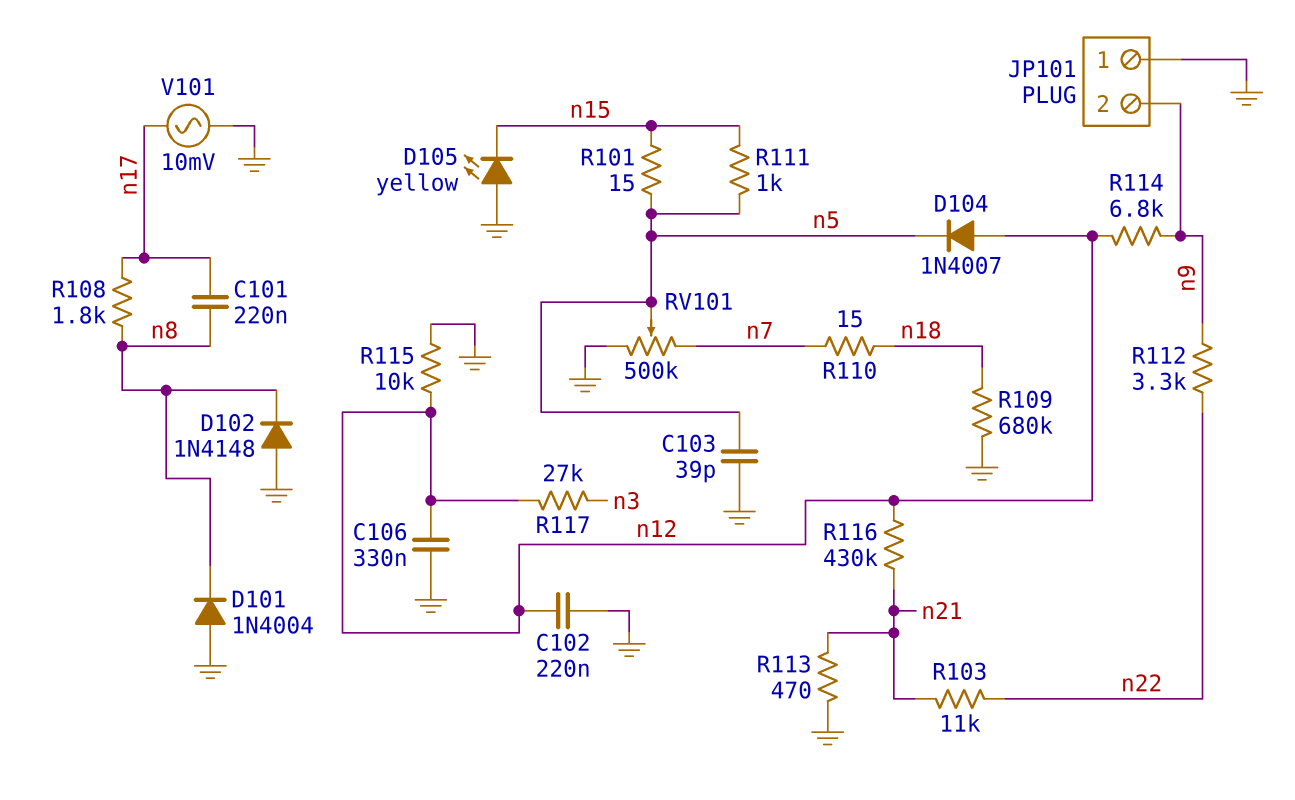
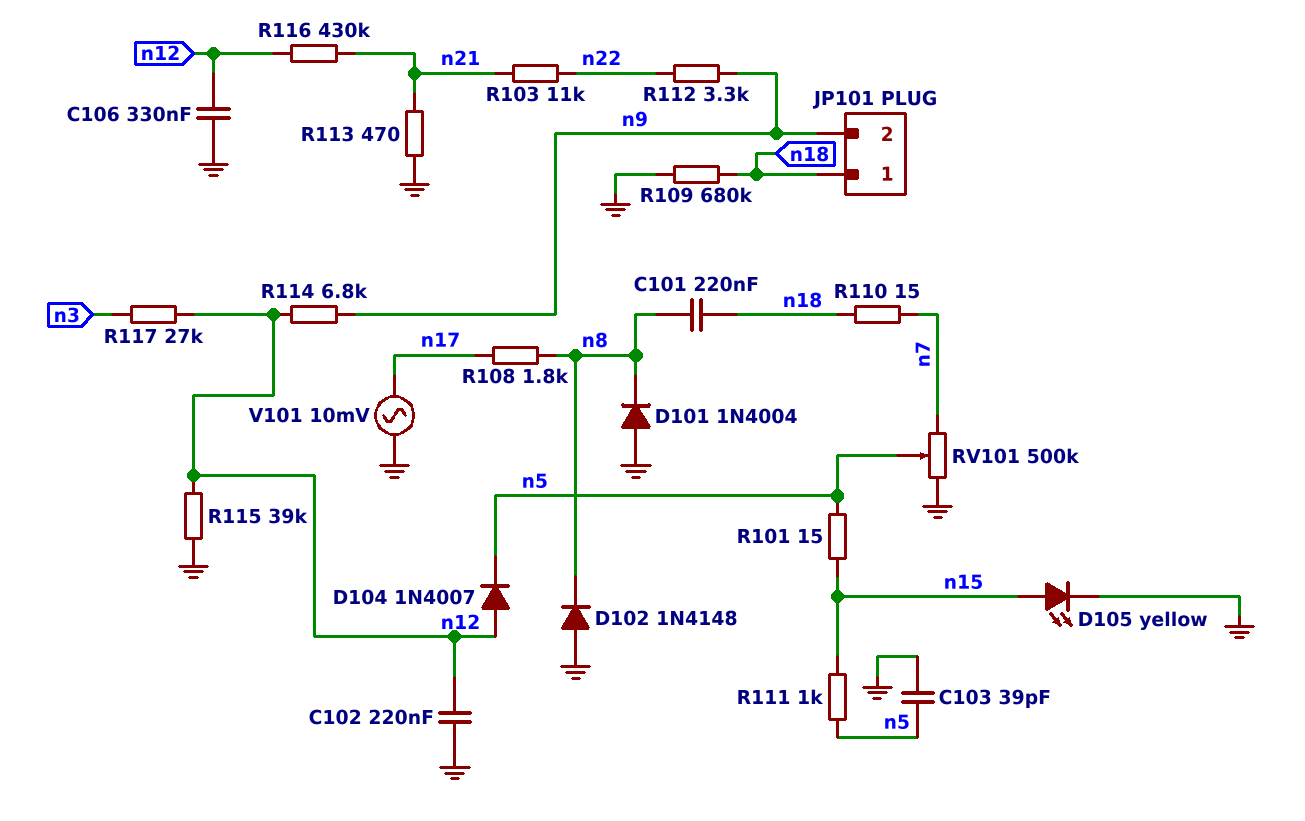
C101: 220nF (n8, n17) -> 220nF (n8, n18)
D105: LED yellow (A GND, K n15) -> LED yellow (A n15, K GND)
JP101 pin 1: GND -> n18
R115: 10k (GND, n12) -> 39k (GND, n12)

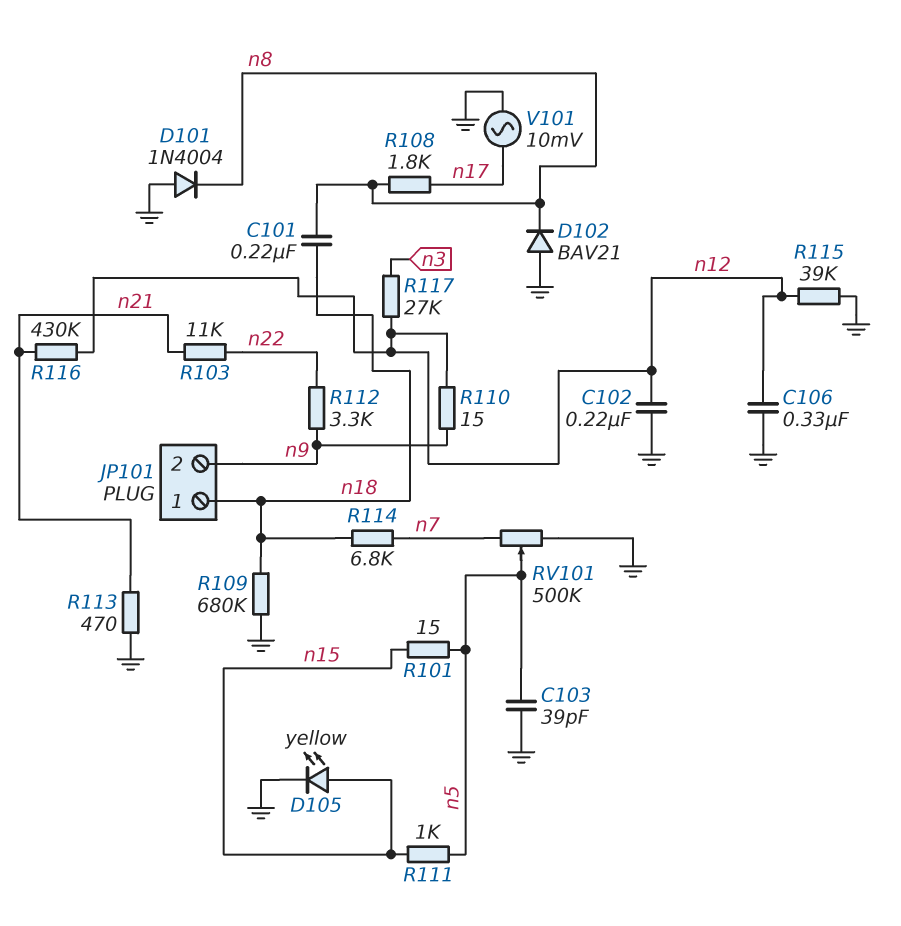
D102: diode 1N4148 (A GND, K n8) -> diode BAV21 (A GND, K n8)
D104: diode 1N4007 (A n12, K n5) -> none
R110: 15 (n7, n18) -> 15 (n9, n12)
R114: 6.8k (n9, n12) -> 6.8k (n7, n18)

